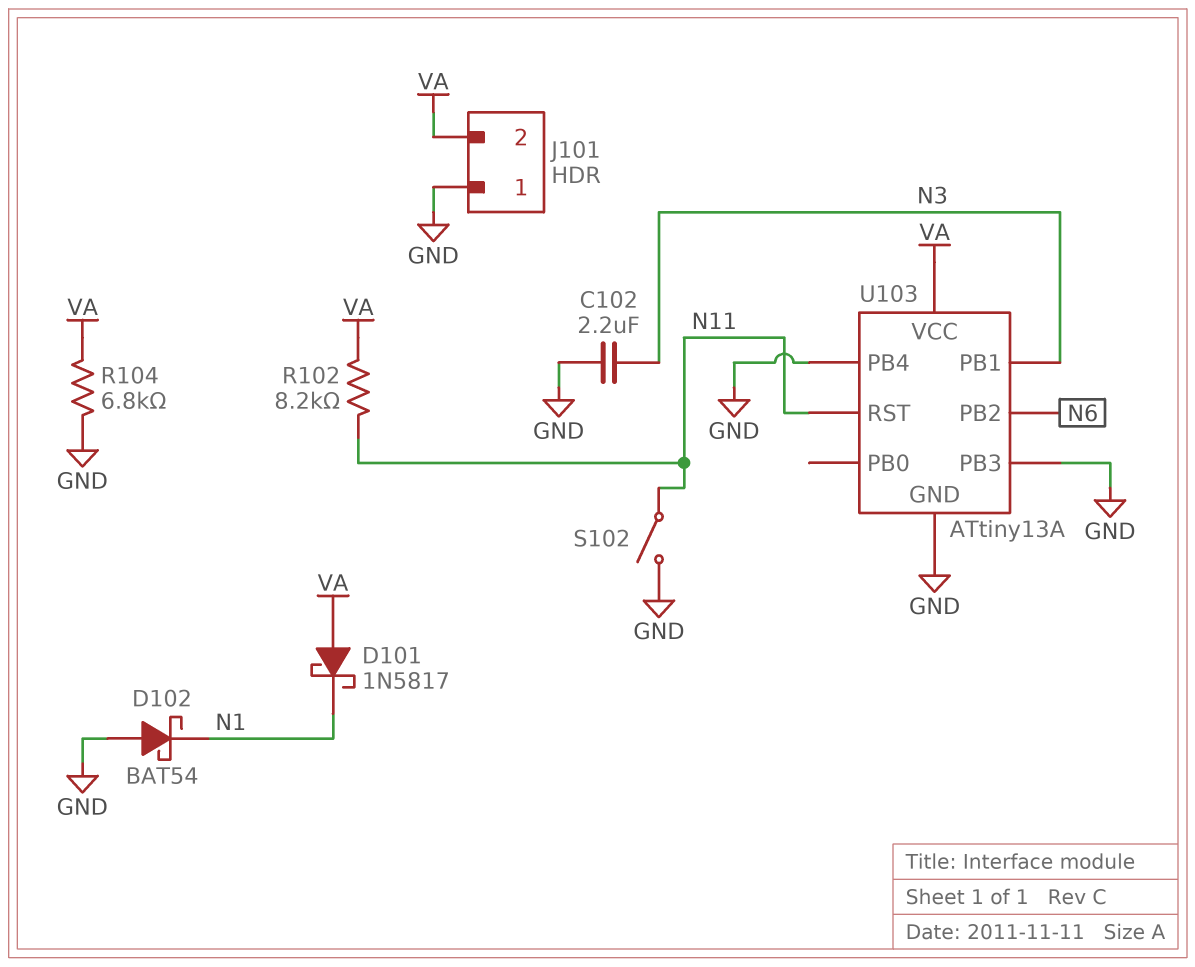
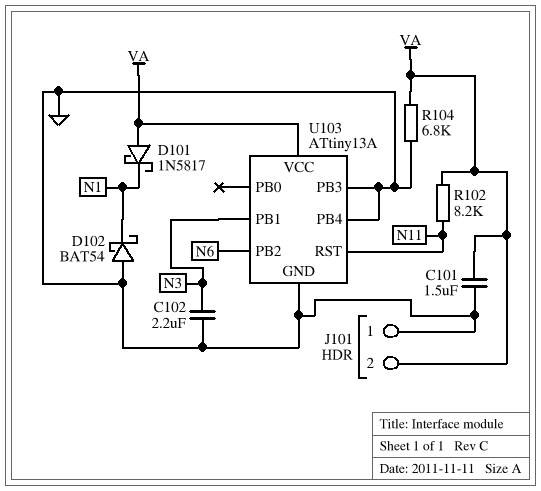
C101: none -> 1.5uF (GND, VA)
S102: switch (GND, N11) -> none

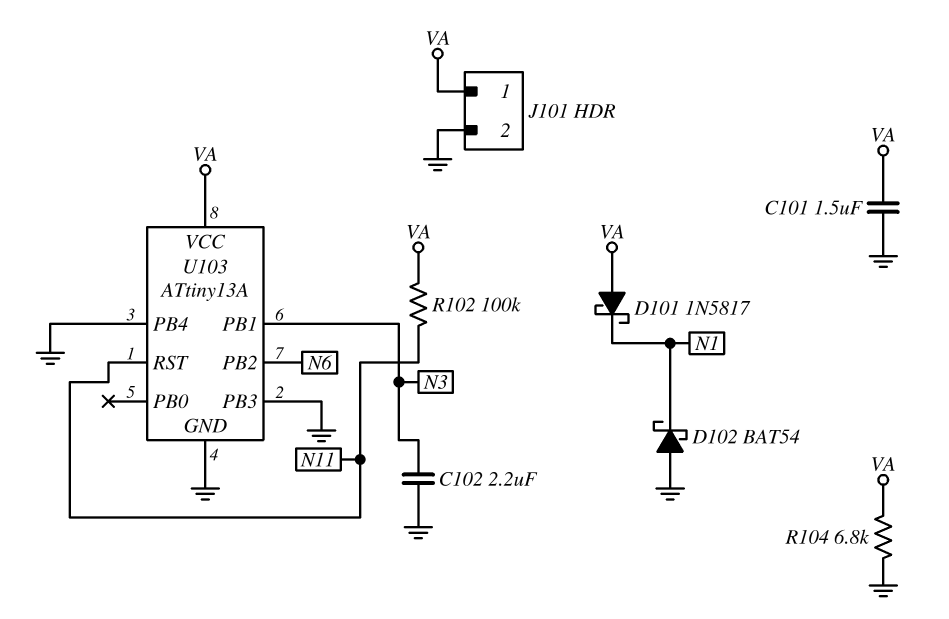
J101 pin 1: GND -> VA
J101 pin 2: VA -> GND
R102: 8.2k (N11, VA) -> 100k (N11, VA)

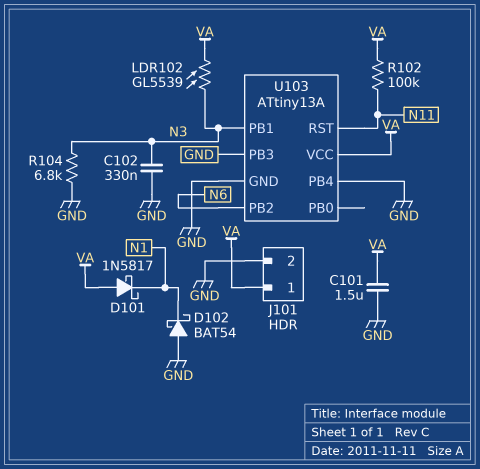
C102: 2.2uF (GND, N3) -> 330nF (GND, N3)
LDR102: none -> GL5539 (N3, VA)
R104: 6.8k (GND, VA) -> 6.8k (GND, N3)

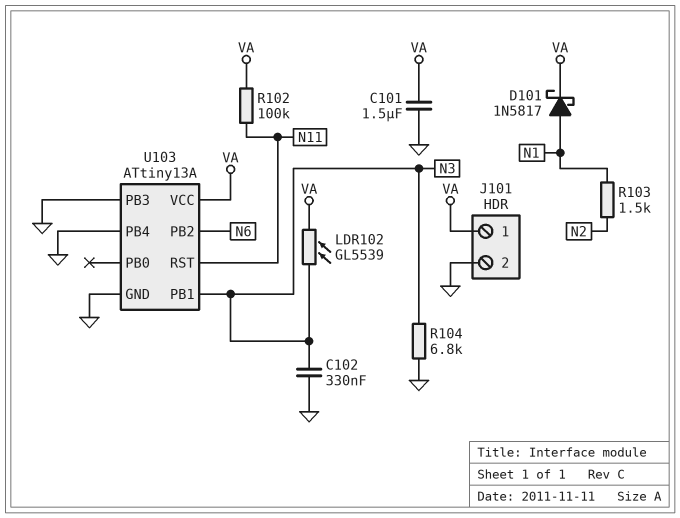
D101: schottky 1N5817 (A VA, K N1) -> schottky 1N5817 (A N1, K VA)
D102: schottky BAT54 (A GND, K N1) -> none
R103: none -> 1.5k (N1, N2)

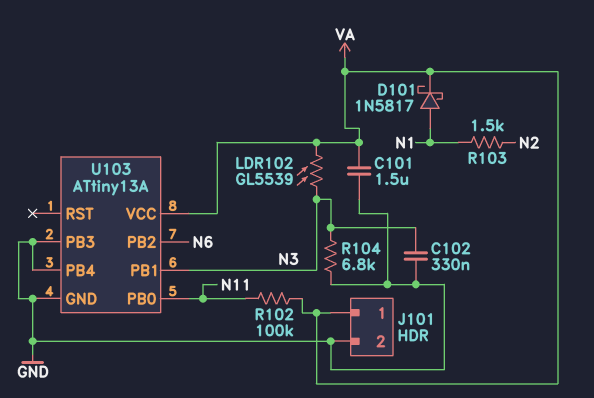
U103 pin PB0: none -> N11
U103 pin RST: N11 -> none

